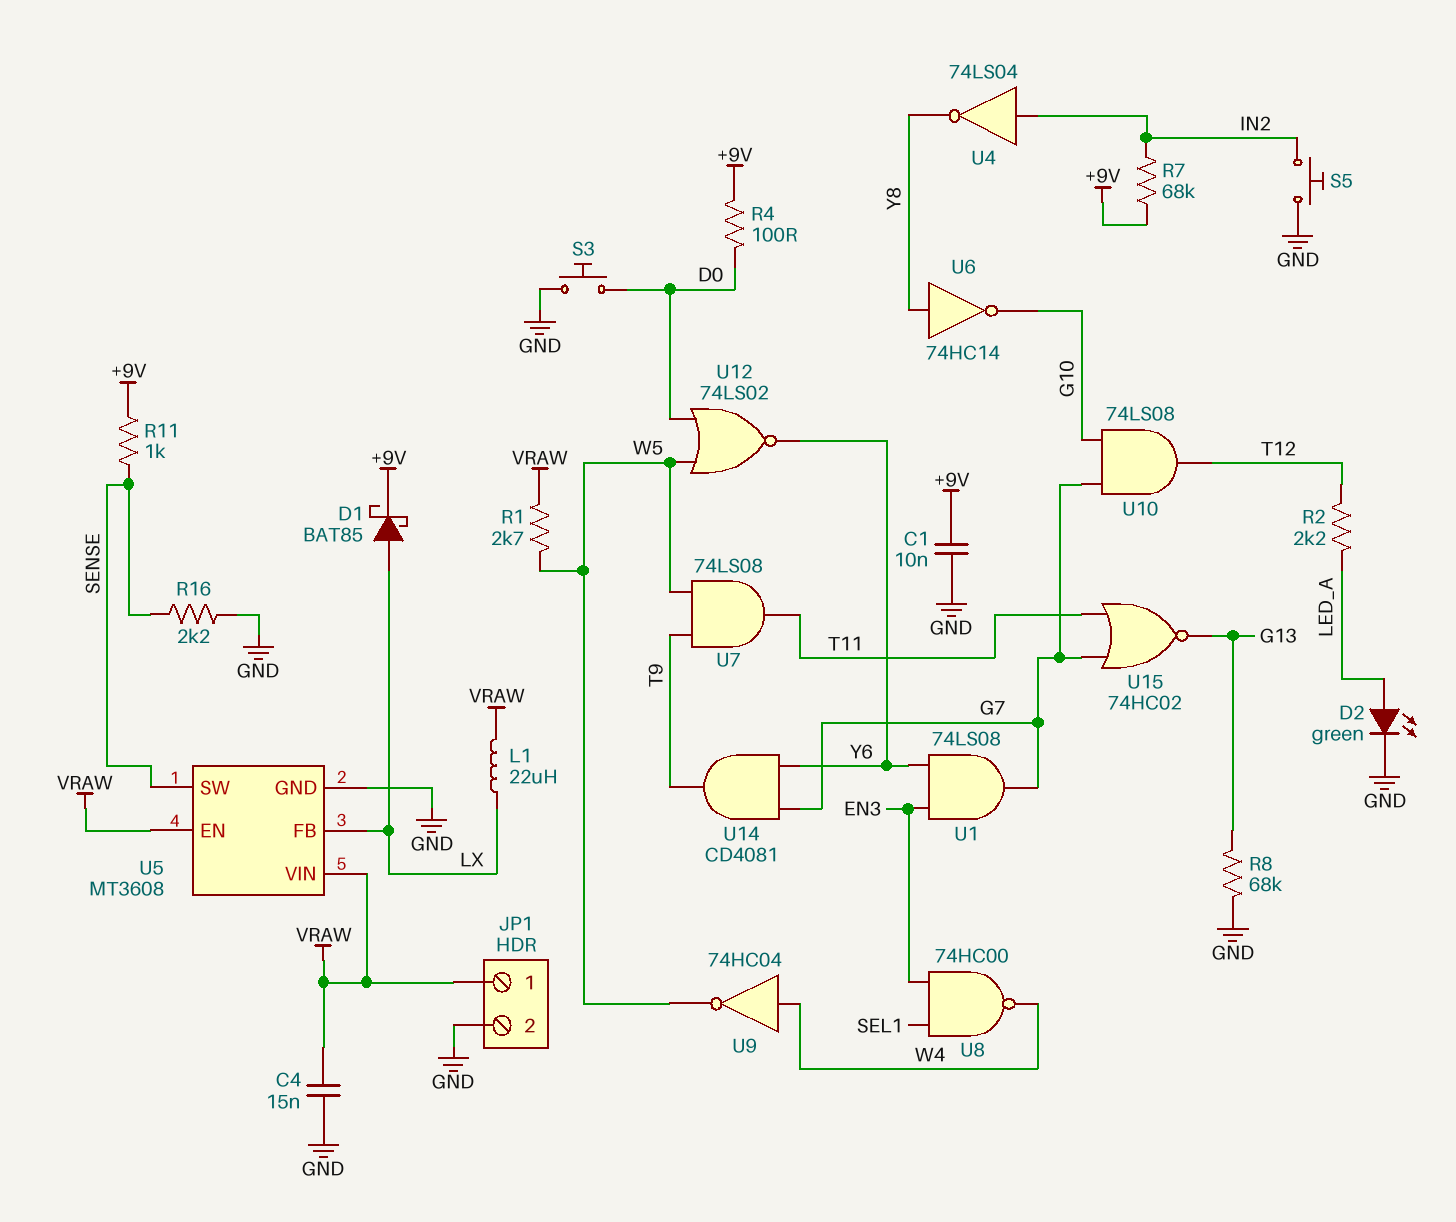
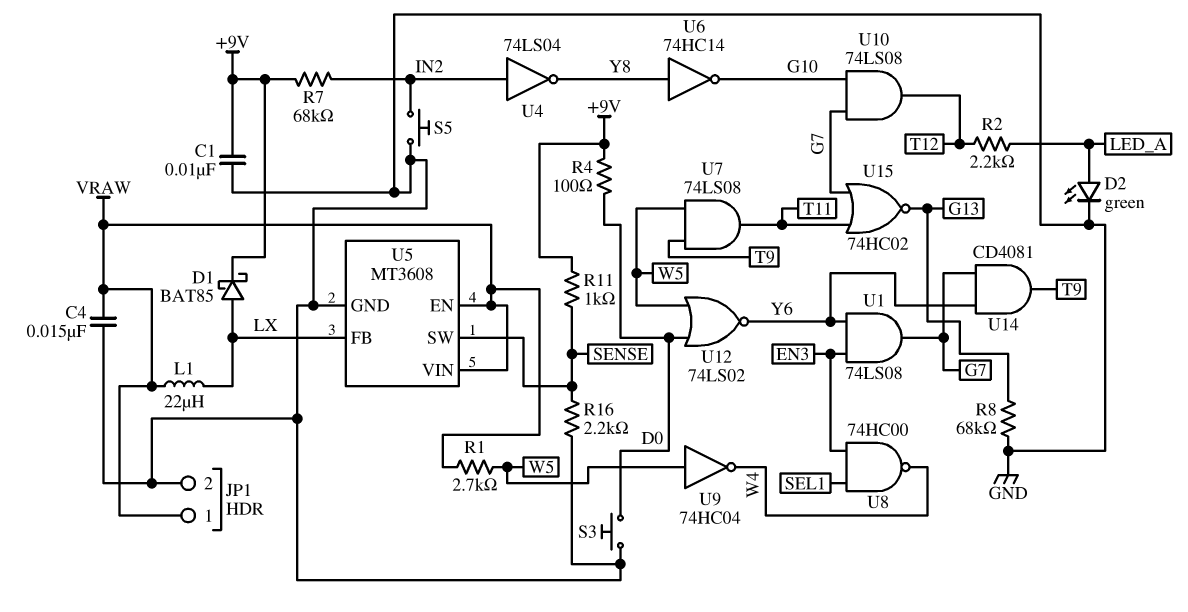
U9: NOT 74HC04 (in W4, out W5) -> NOT 74HC04 (in W5, out W4)

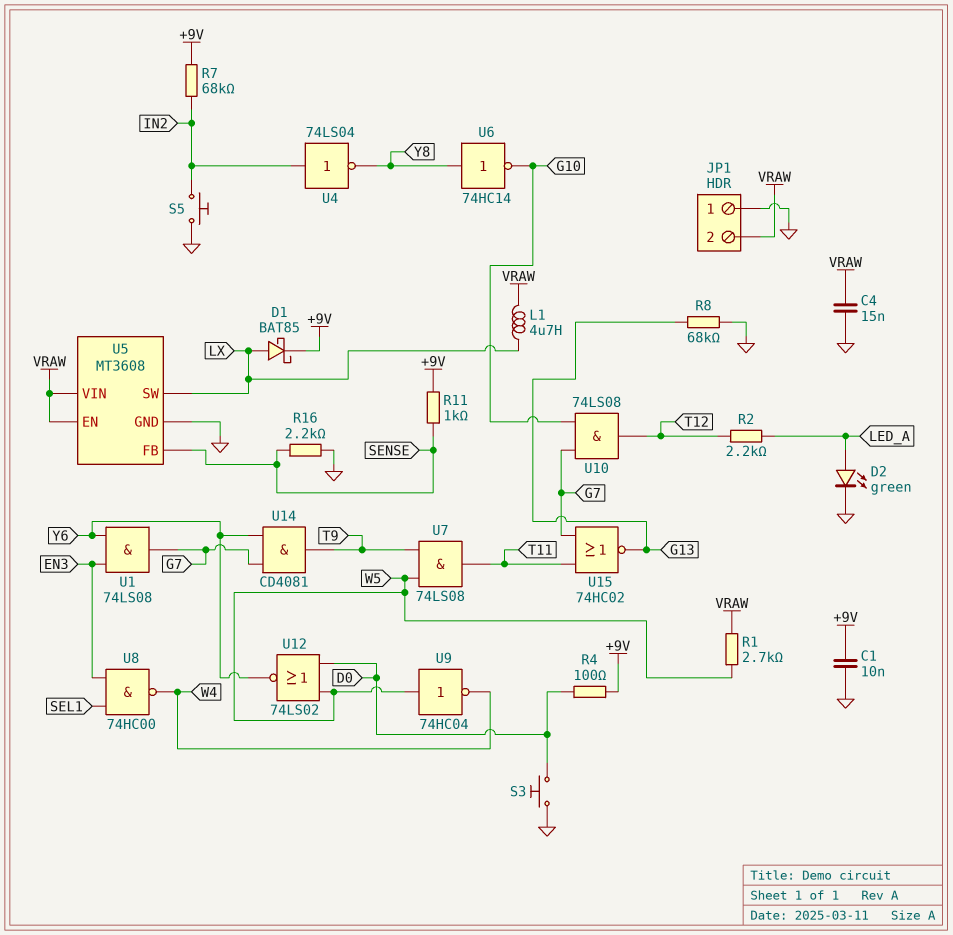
JP1 pin 1: VRAW -> GND
JP1 pin 2: GND -> VRAW
L1: 22uH (LX, VRAW) -> 4.7uH (LX, VRAW)
U5 pin FB: LX -> SENSE
U5 pin SW: SENSE -> LX

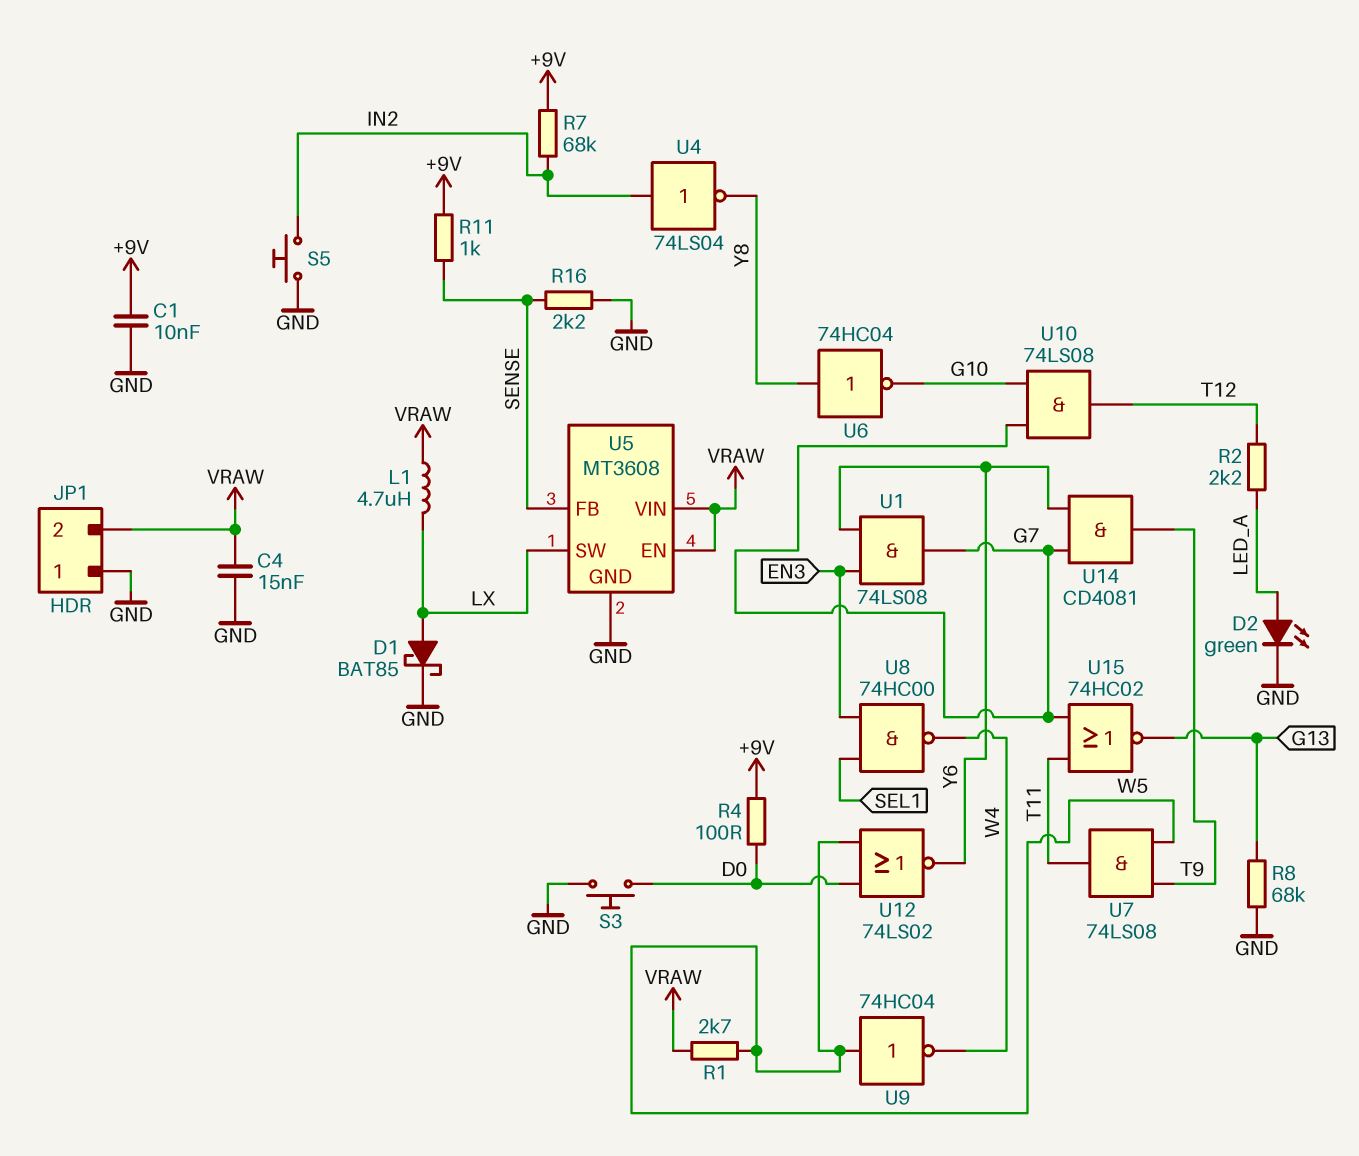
D1: schottky BAT85 (A LX, K +9V) -> schottky BAT85 (A LX, K GND)
U6: NOT 74HC14 (in Y8, out G10) -> NOT 74HC04 (in Y8, out G10)

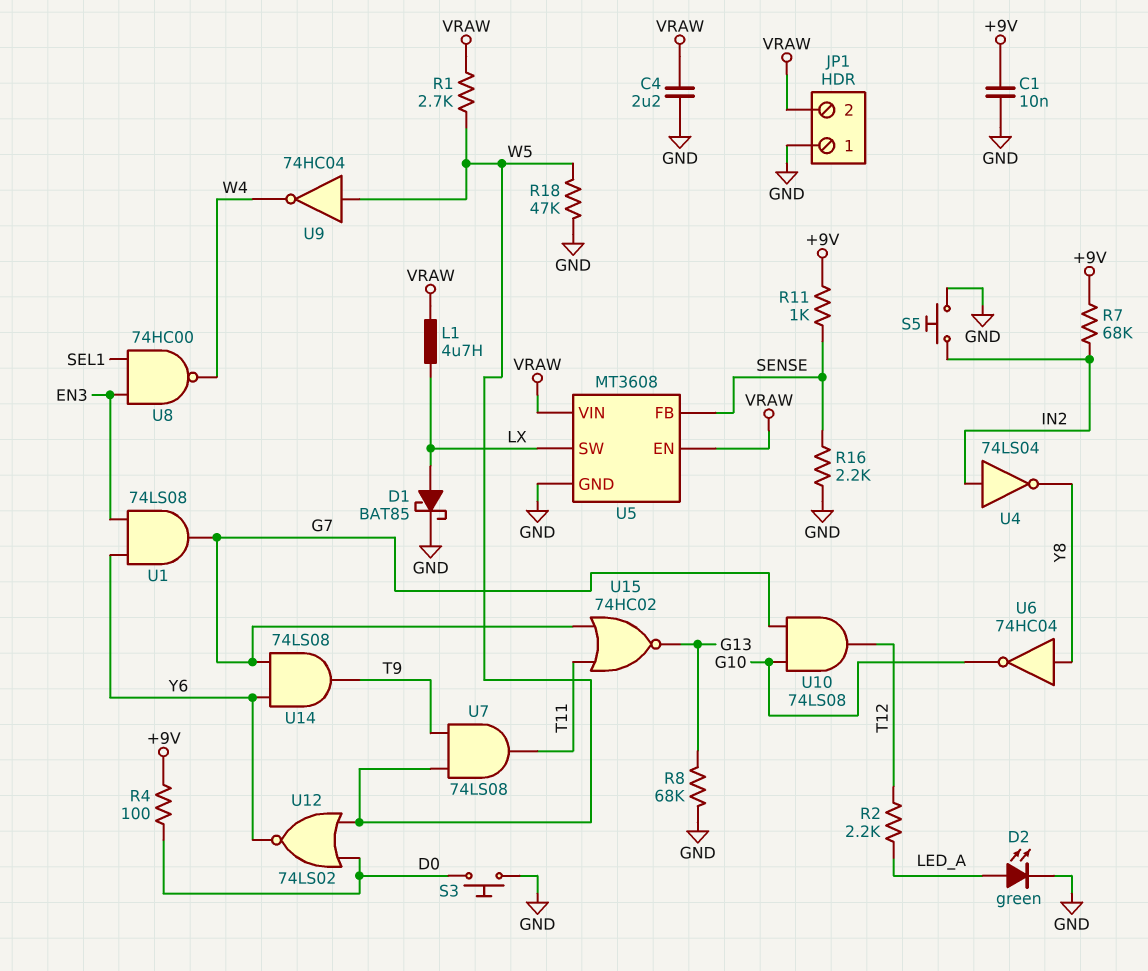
C4: 15nF (GND, VRAW) -> 2.2uF (GND, VRAW)
R18: none -> 47k (GND, W5)
U14: AND CD4081 (in G7, in Y6, out T9) -> AND 74LS08 (in G7, in Y6, out T9)

